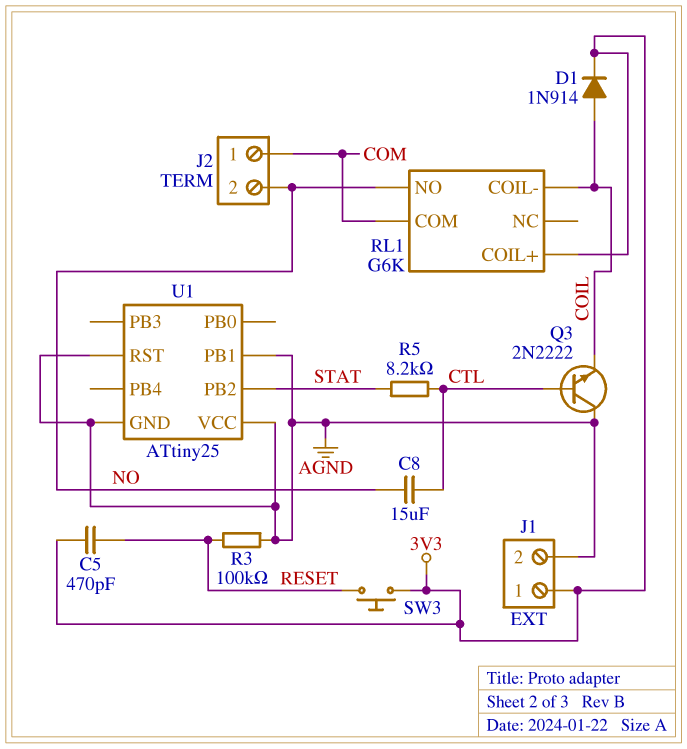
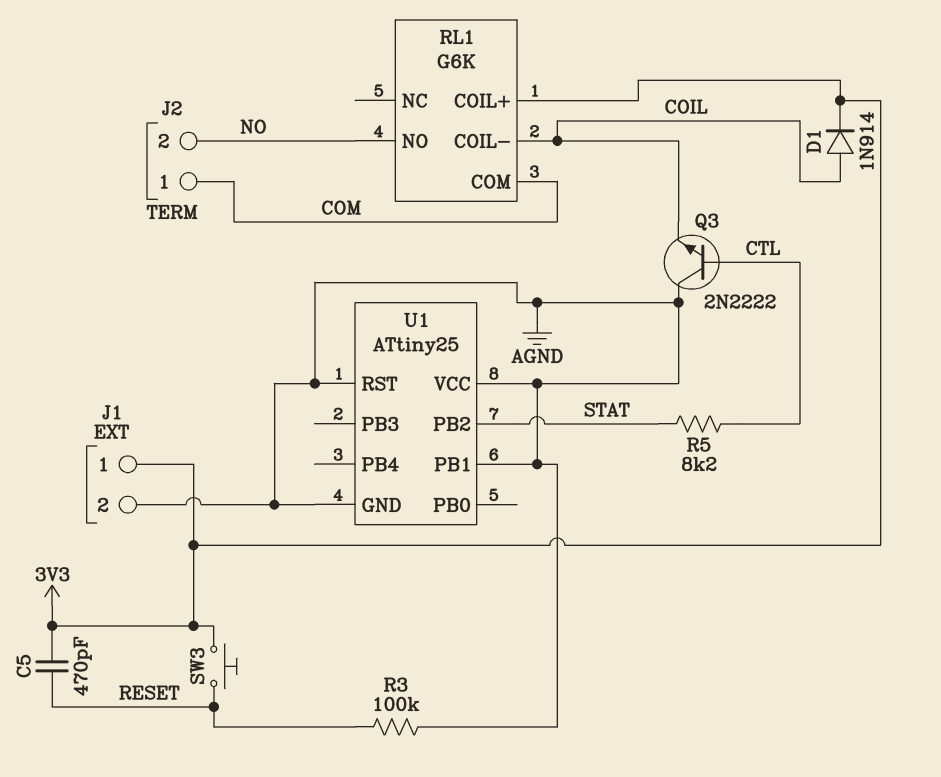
C8: 15uF (CTL, NO) -> none

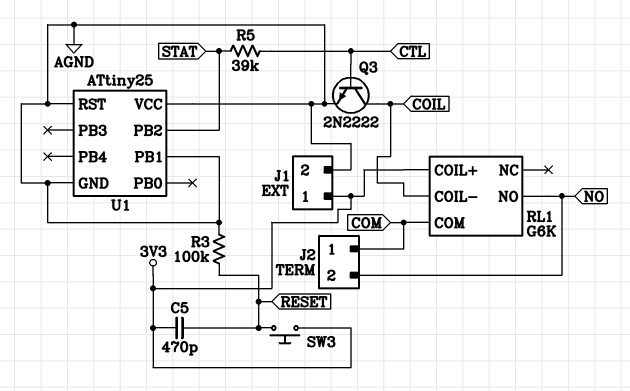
D1: diode 1N914 (A COIL, K 3V3) -> none
Q3: NPN 2N2222 (B CTL, C AGND, E COIL) -> NPN 2N2222 (B CTL, C COIL, E AGND)
R5: 8.2k (CTL, STAT) -> 39k (CTL, STAT)

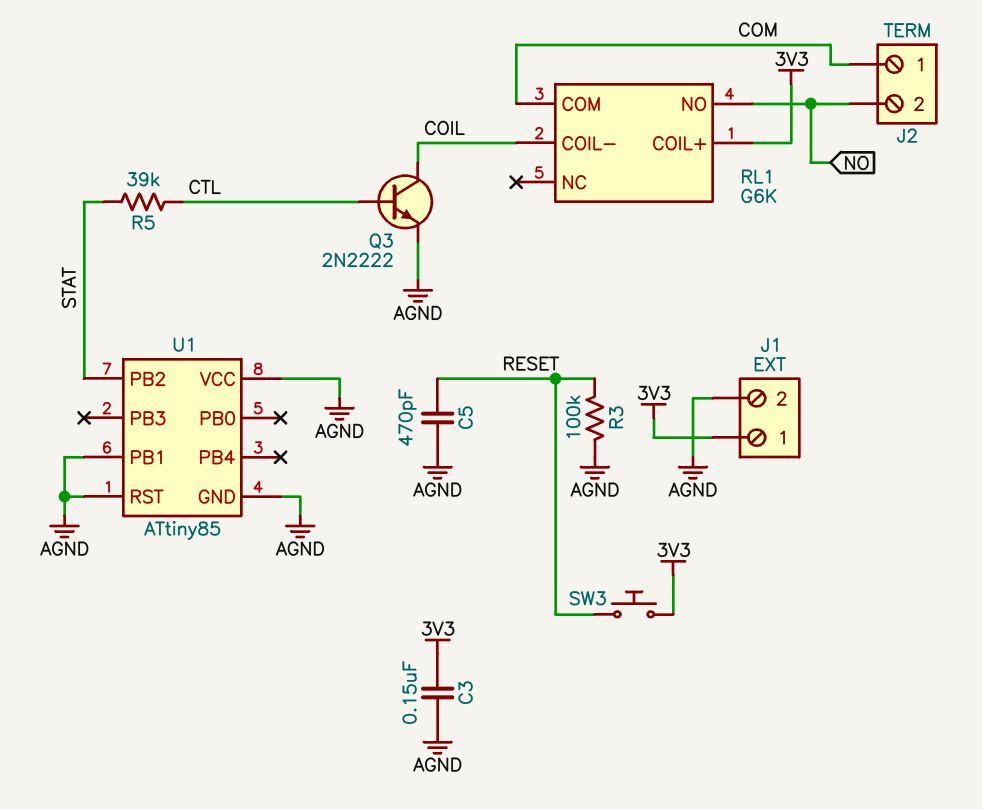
C3: none -> 150nF (3V3, AGND)
C5: 470pF (3V3, RESET) -> 470pF (AGND, RESET)
U1: ATtiny25 -> ATtiny85

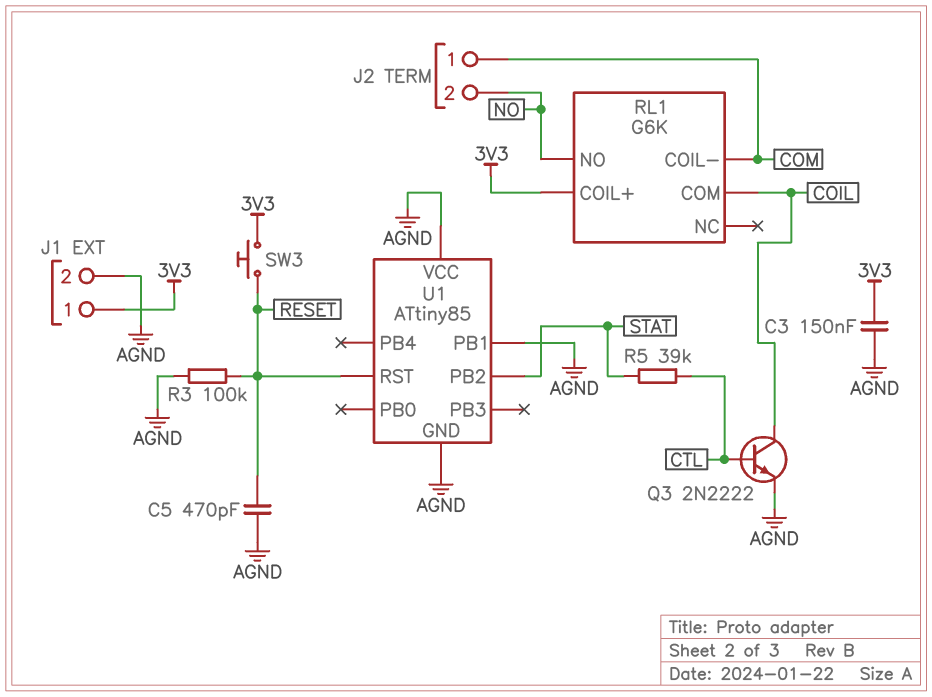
RL1 pin COIL-: COIL -> COM
RL1 pin COM: COM -> COIL
U1 pin RST: AGND -> RESET

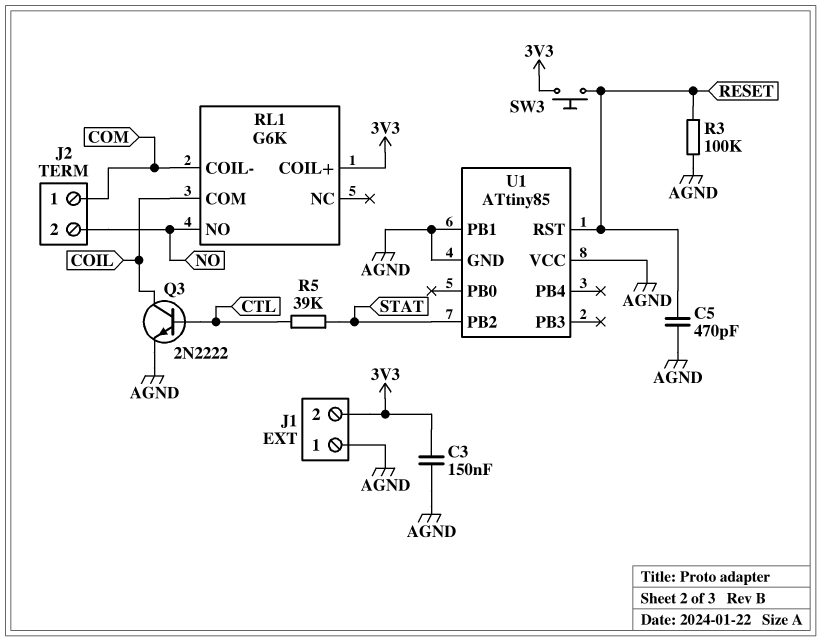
J1 pin 1: 3V3 -> AGND
J1 pin 2: AGND -> 3V3

